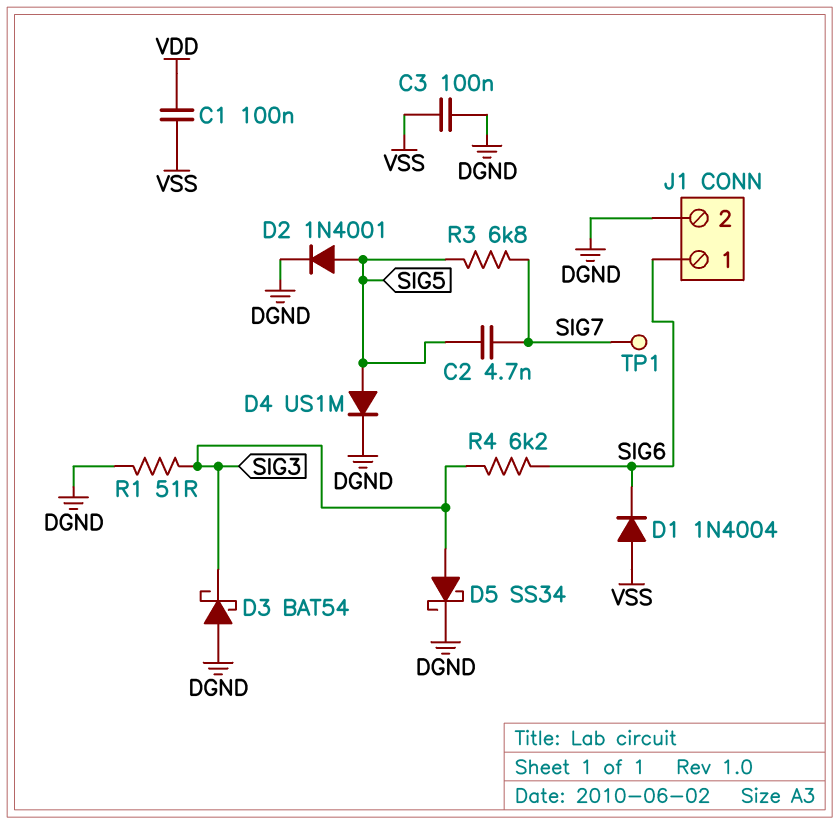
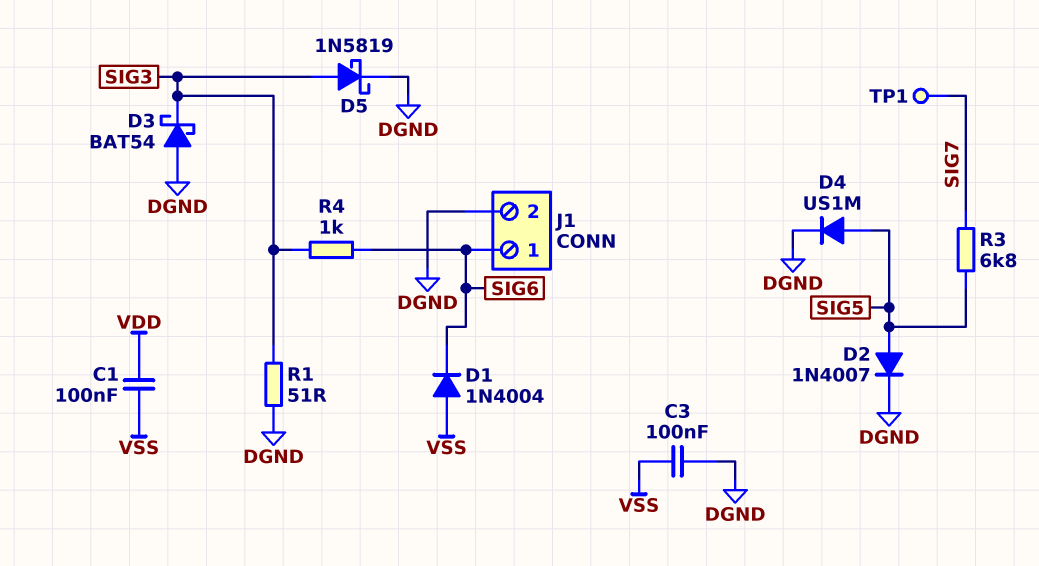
C2: 4.7nF (SIG5, SIG7) -> none
D2: diode 1N4001 (A SIG5, K DGND) -> diode 1N4007 (A SIG5, K DGND)
D5: schottky SS34 (A SIG3, K DGND) -> schottky 1N5819 (A SIG3, K DGND)
R4: 6.2k (SIG3, SIG6) -> 1k (SIG3, SIG6)

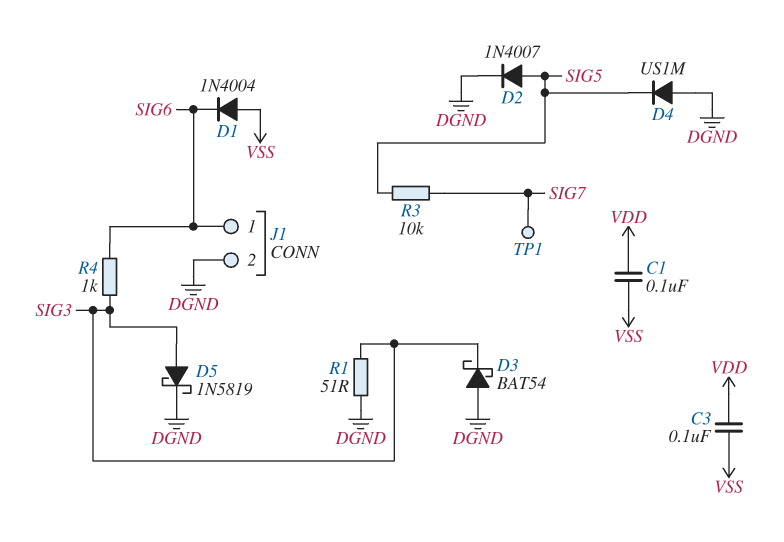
C3: 100nF (DGND, VSS) -> 100nF (VDD, VSS)
D4: diode US1M (A SIG5, K DGND) -> diode US1M (A DGND, K SIG5)
R3: 6.8k (SIG5, SIG7) -> 10k (SIG5, SIG7)

